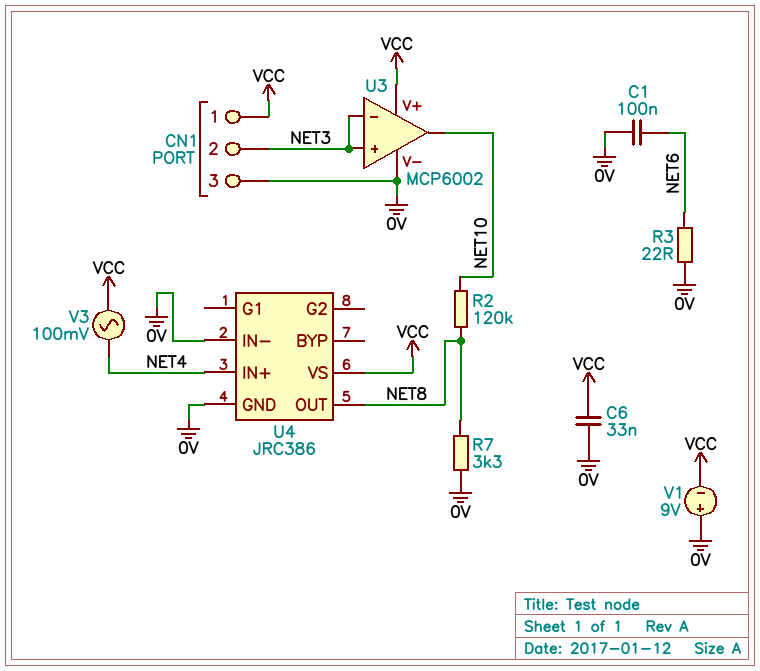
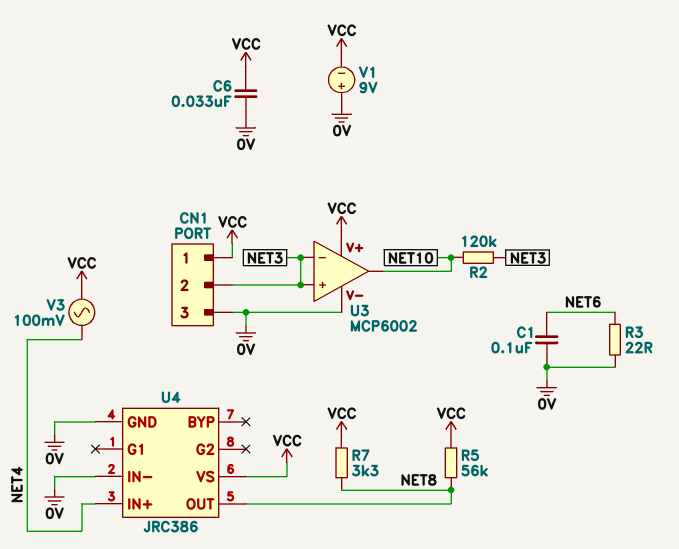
R2: 120k (NET8, NET10) -> 120k (NET3, NET10)
R5: none -> 56k (NET8, VCC)
R7: 3.3k (0V, NET8) -> 3.3k (NET8, VCC)

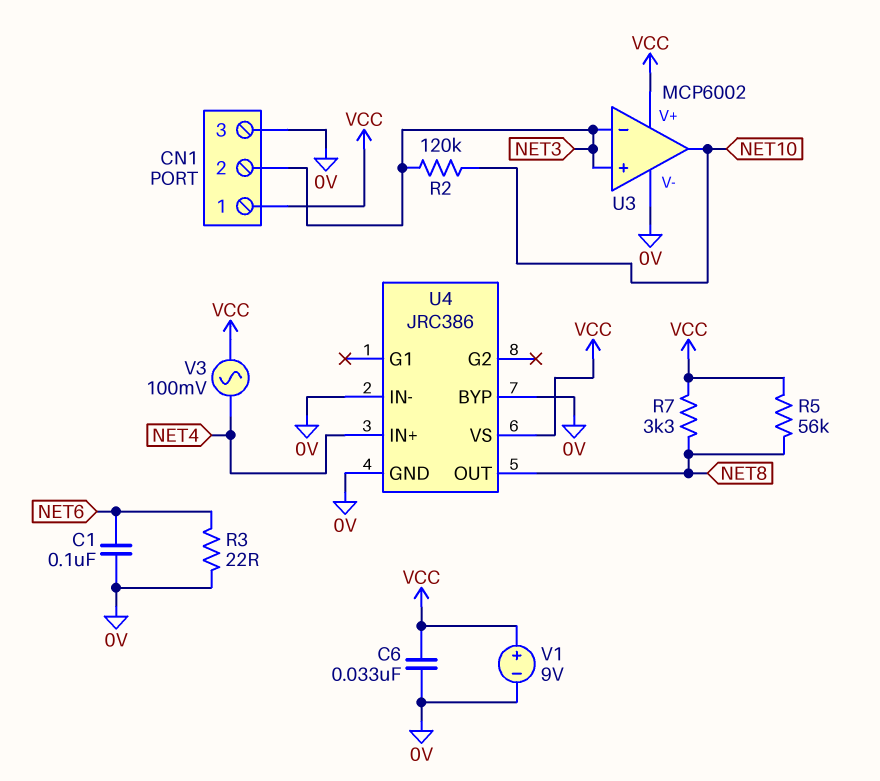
U4 pin BYP: none -> 0V
V1: 9V (plus 0V, minus VCC) -> 9V (plus VCC, minus 0V)

